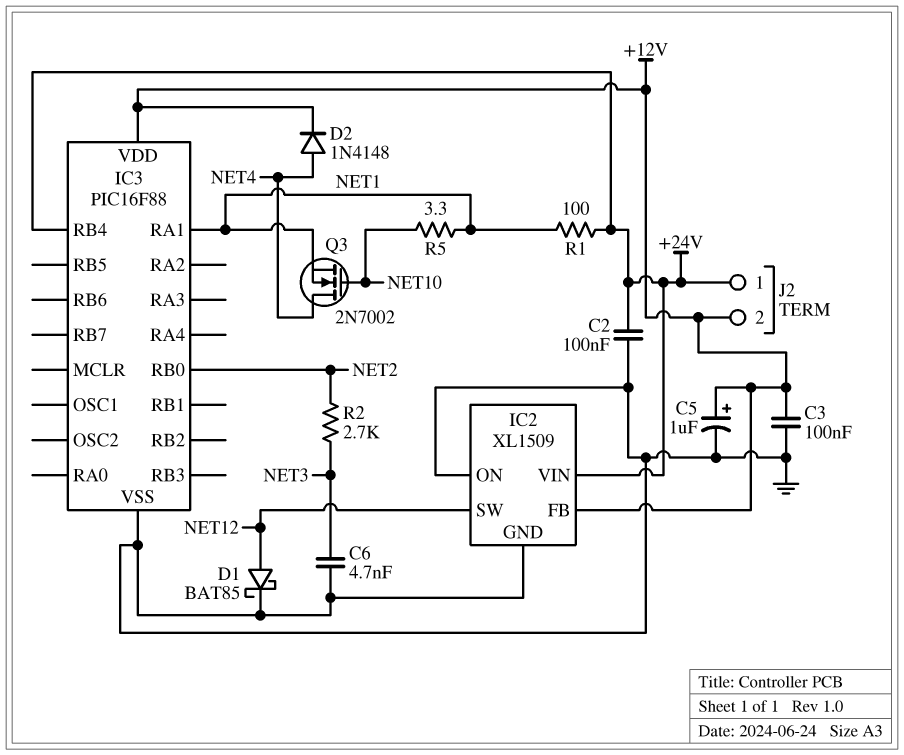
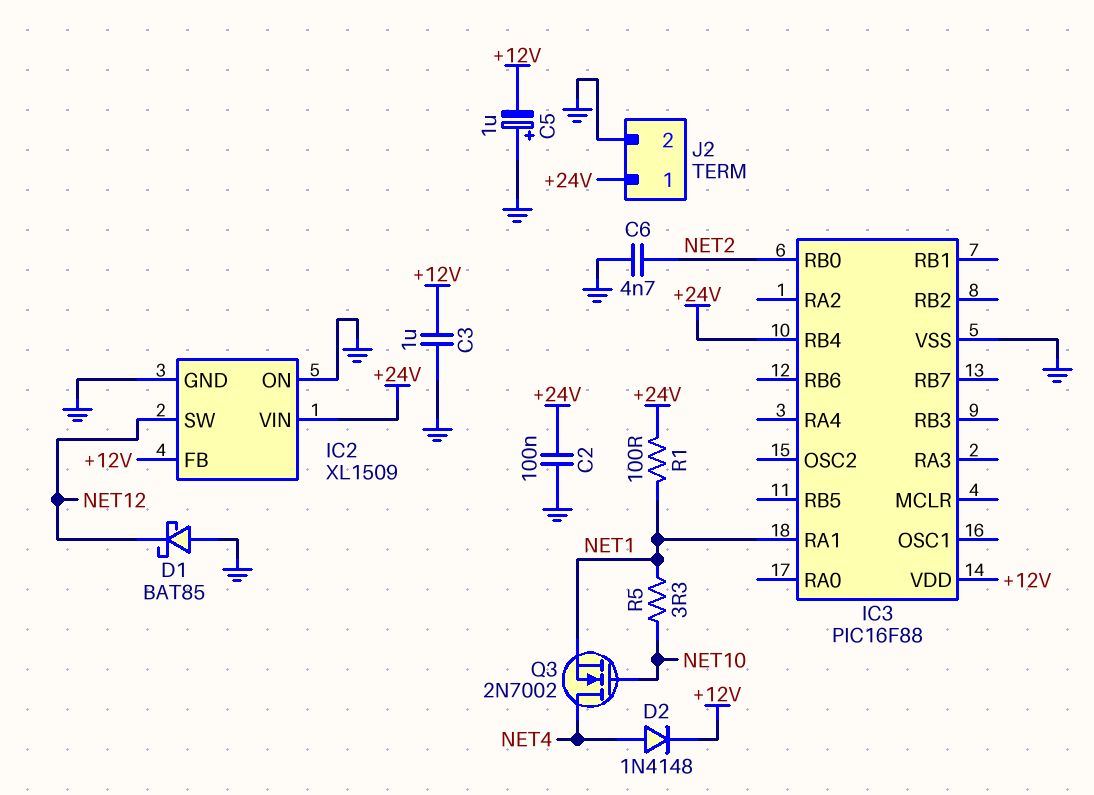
C3: 100nF (+12V, GND) -> 1uF (+12V, GND)
C5: 1uF (plus +12V, minus GND) -> 1uF (plus GND, minus +12V)
C6: 4.7nF (GND, NET3) -> 4.7nF (GND, NET2)
D1: schottky BAT85 (A NET12, K GND) -> schottky BAT85 (A GND, K NET12)
J2 pin 2: +12V -> GND
R2: 2.7k (NET2, NET3) -> none

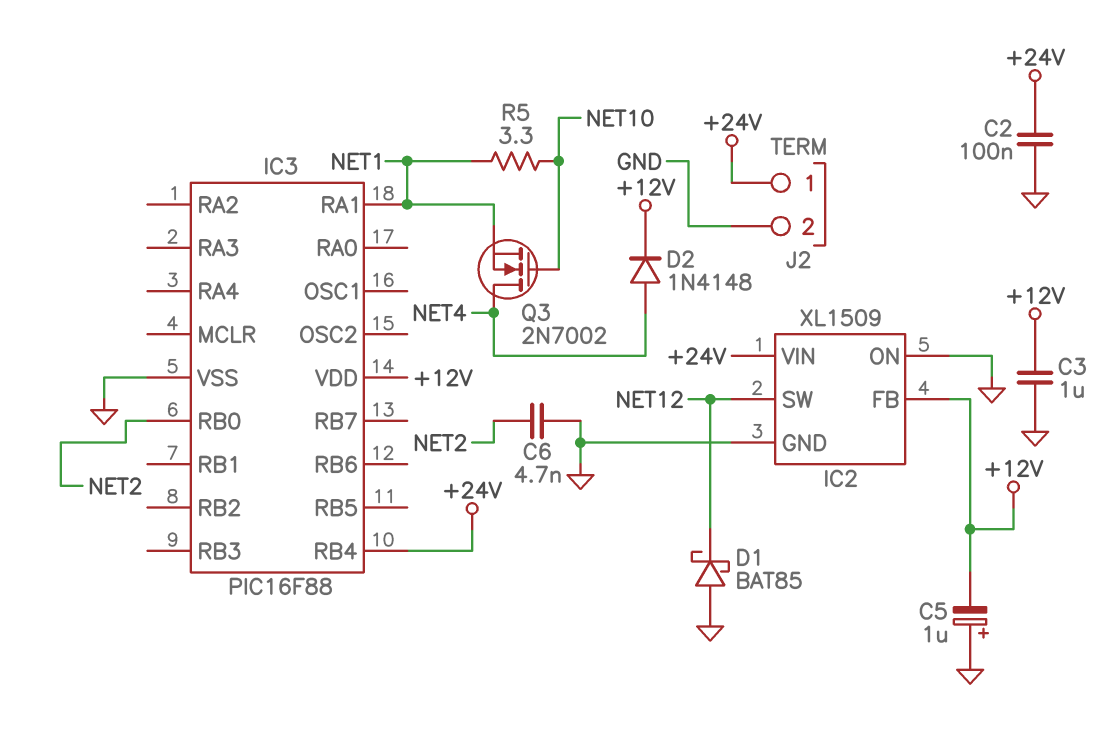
R1: 100 (+24V, NET1) -> none

